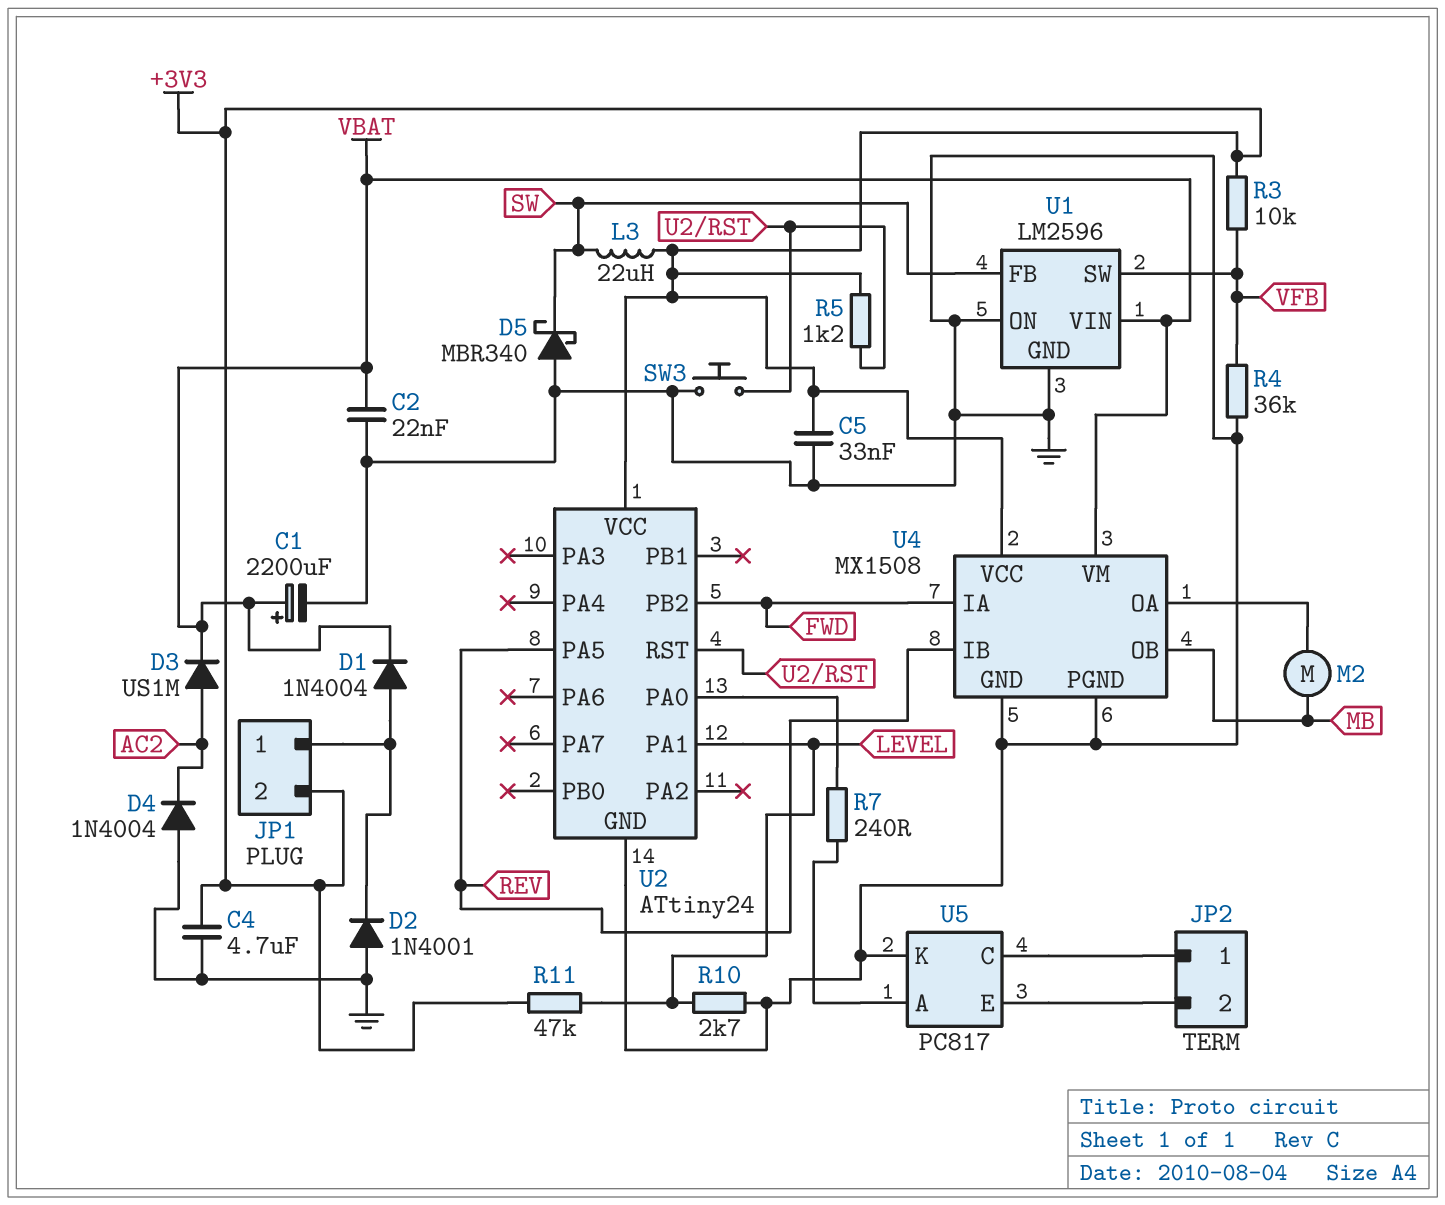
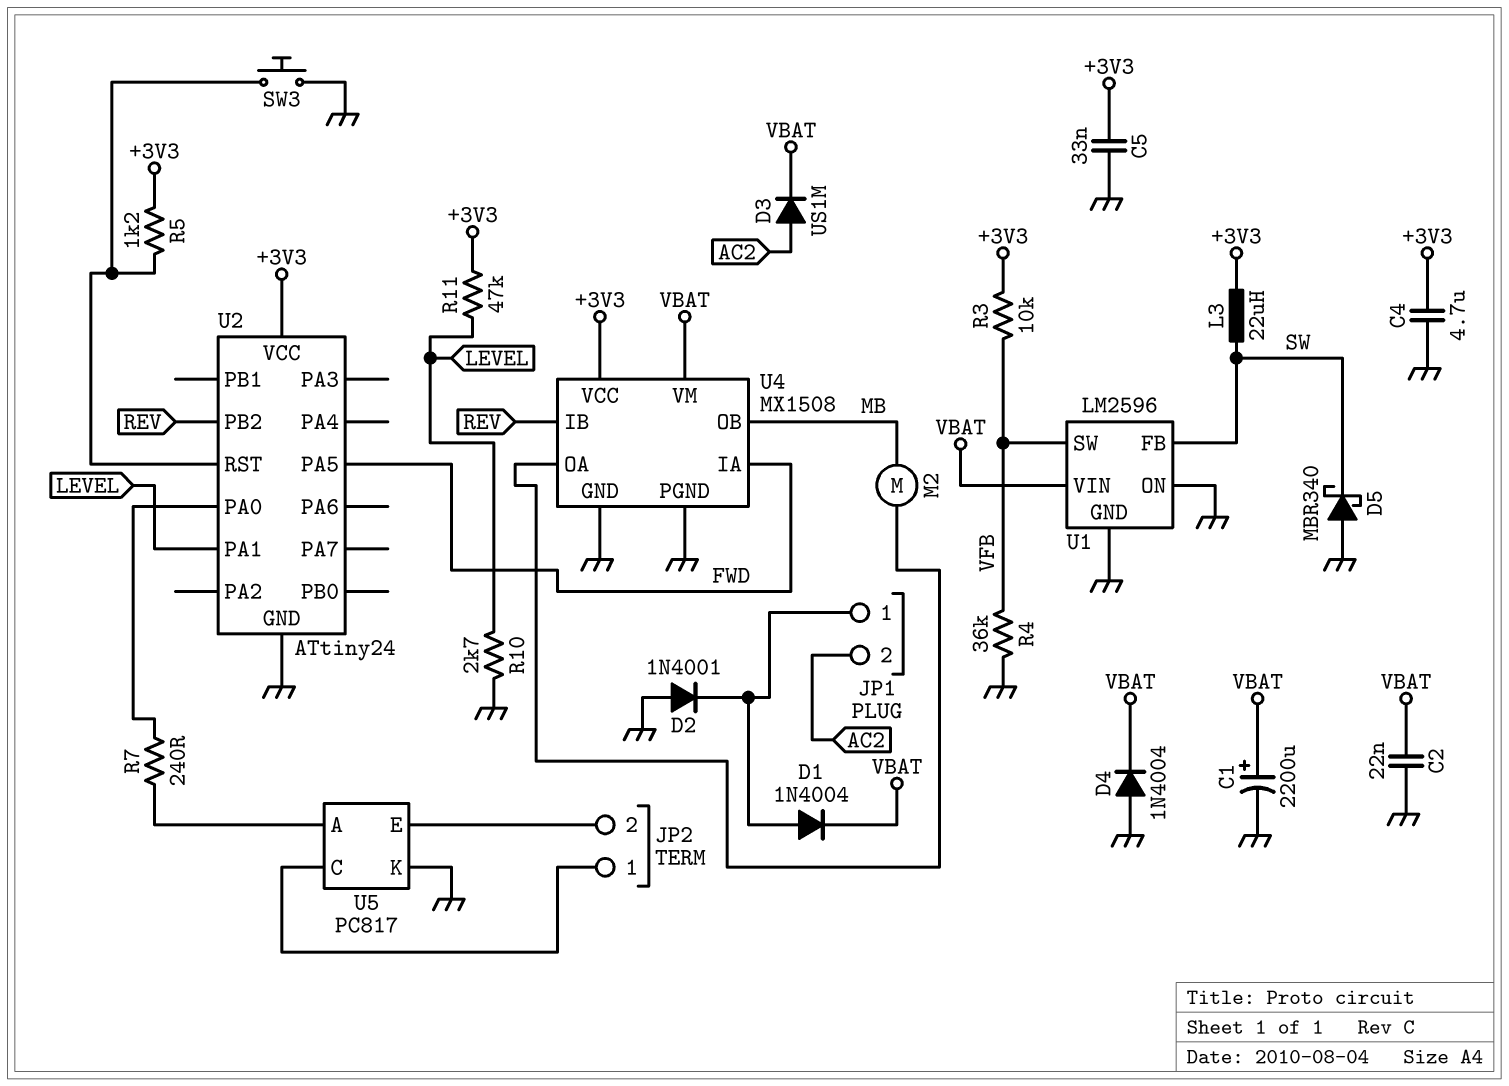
D4: diode 1N4004 (A GND, K AC2) -> diode 1N4004 (A GND, K VBAT)
JP1 pin 2: +3V3 -> AC2
U2 pin PA5: REV -> FWD
U2 pin PB2: FWD -> REV

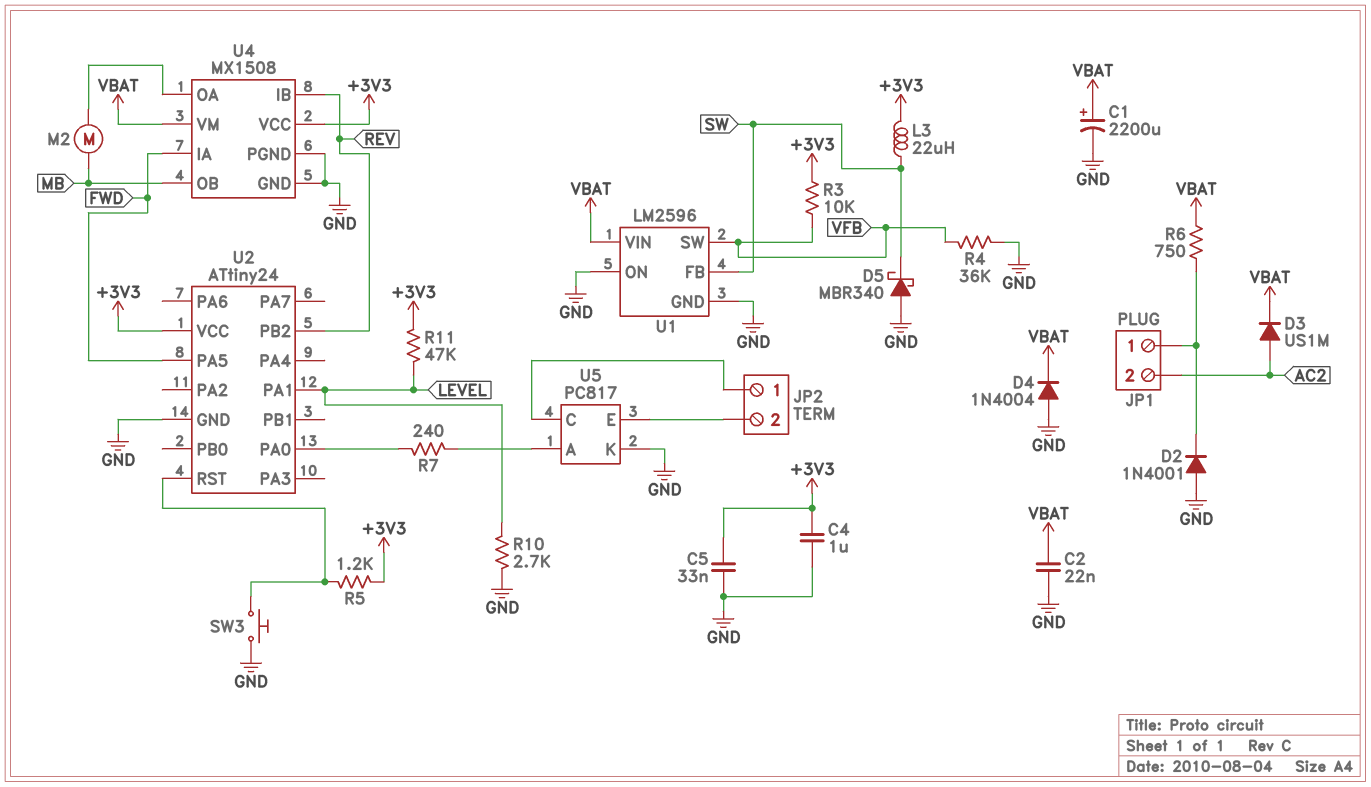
C4: 4.7uF (+3V3, GND) -> 1uF (+3V3, GND)
D1: diode 1N4004 (A JP1/1, K VBAT) -> none
R6: none -> 750 (JP1/1, VBAT)

